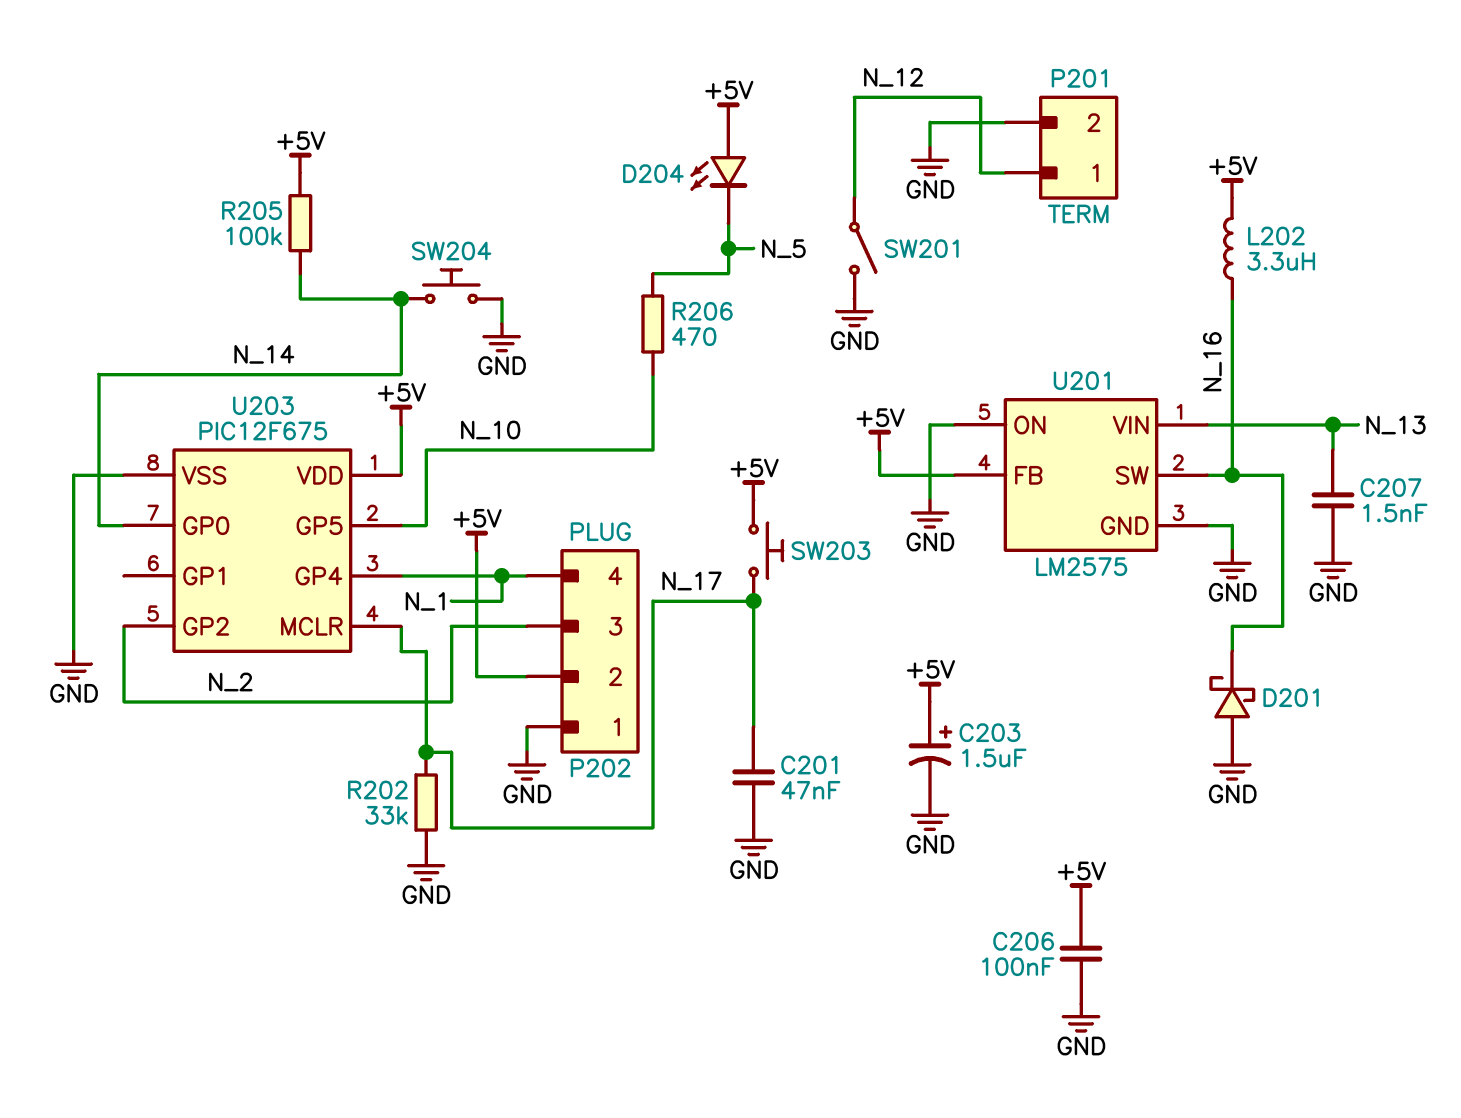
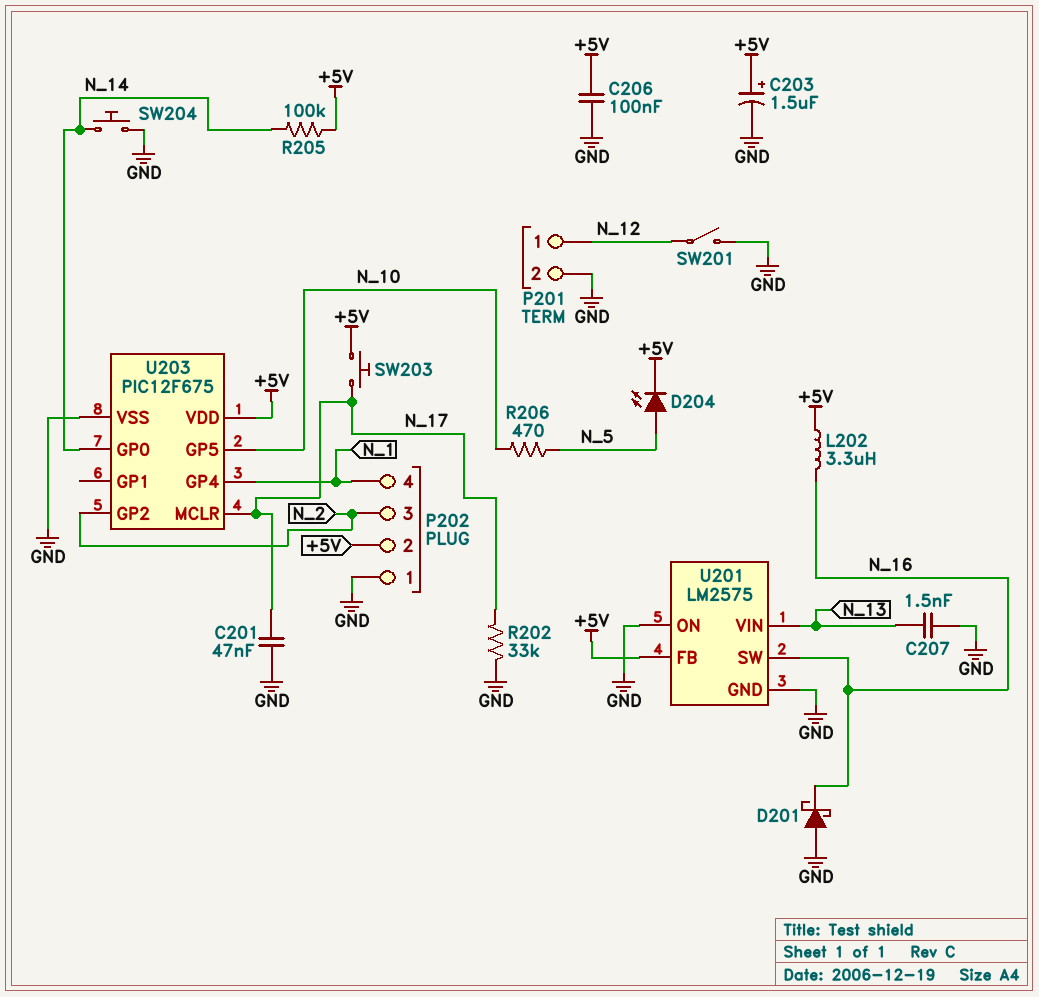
D204: LED (A +5V, K N_5) -> LED (A N_5, K +5V)

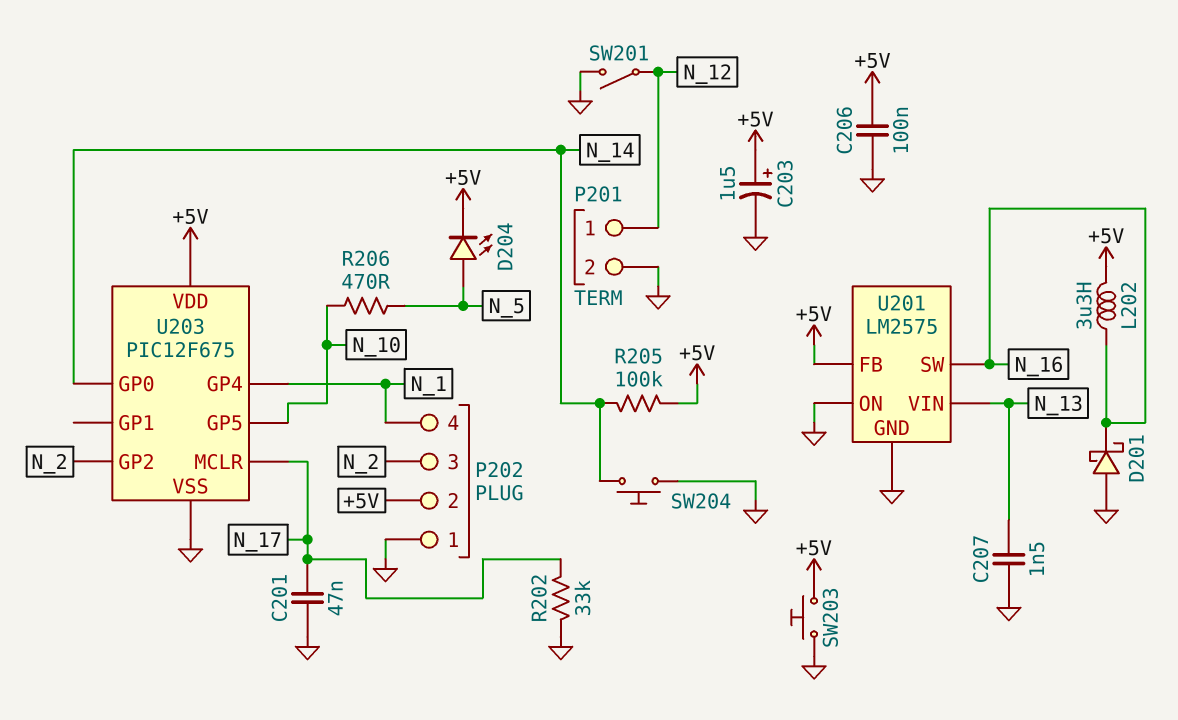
SW203: button (+5V, N_17) -> button (+5V, GND)

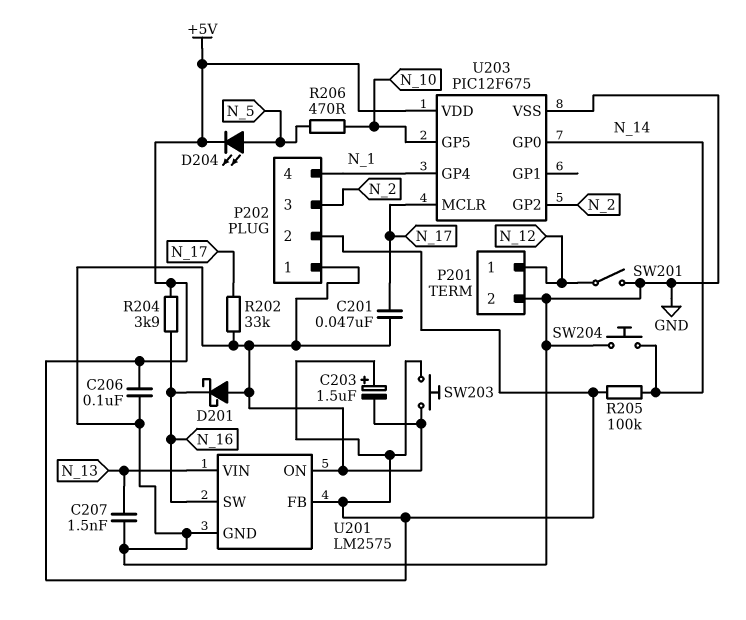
L202: 3.3uH (+5V, N_16) -> none
R204: none -> 3.9k (+5V, N_16)

